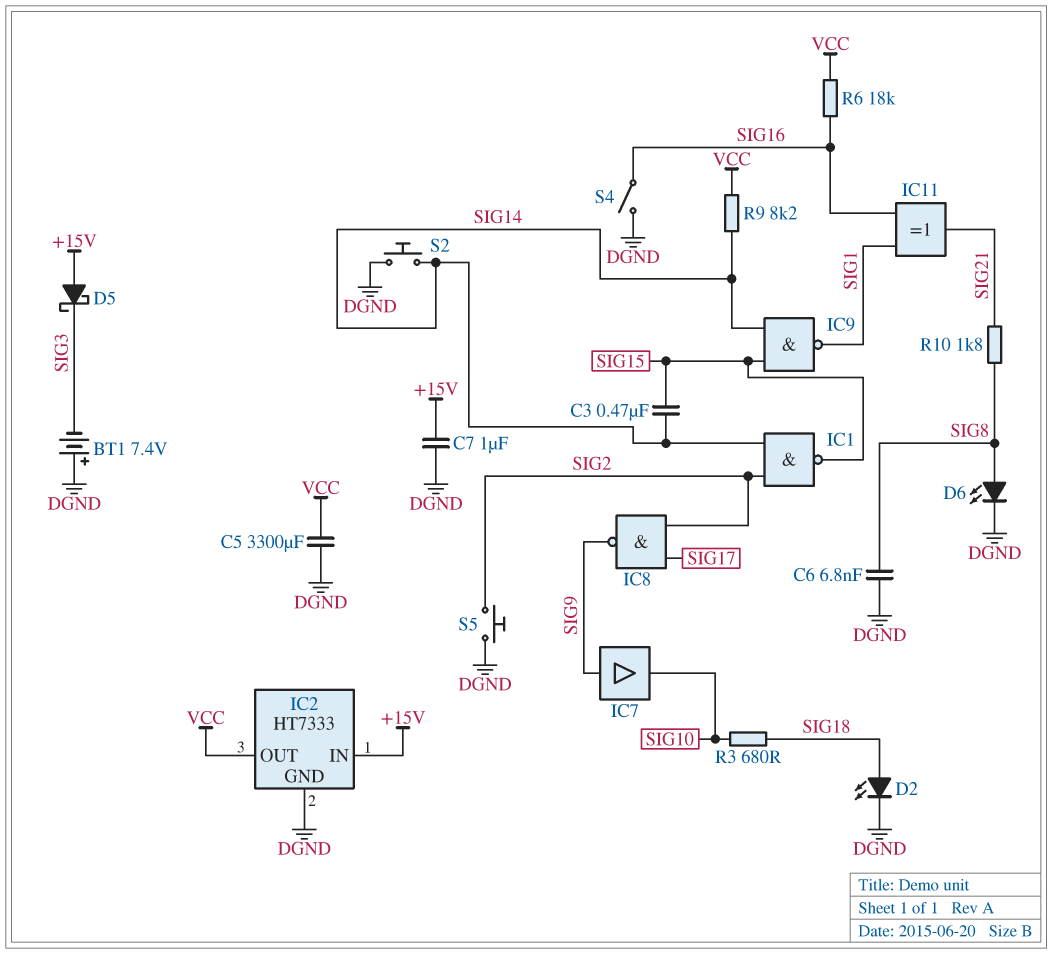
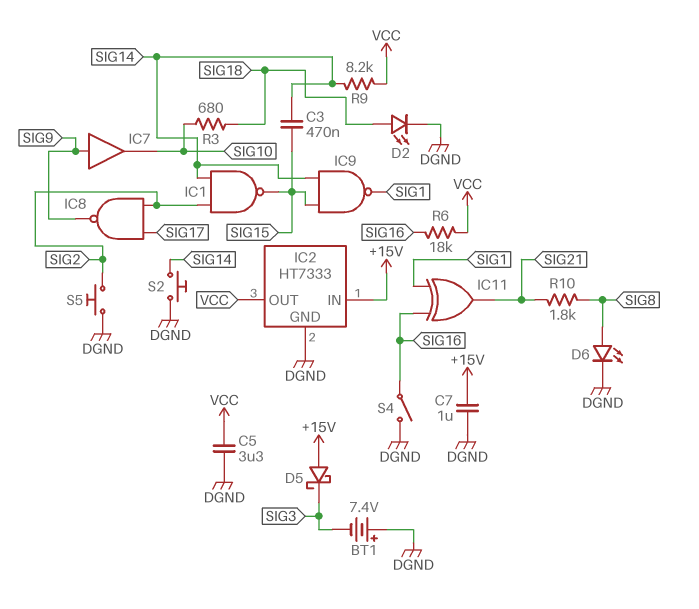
C5: 3300uF (DGND, VCC) -> 3.3uF (DGND, VCC)
C6: 6.8nF (DGND, SIG8) -> none

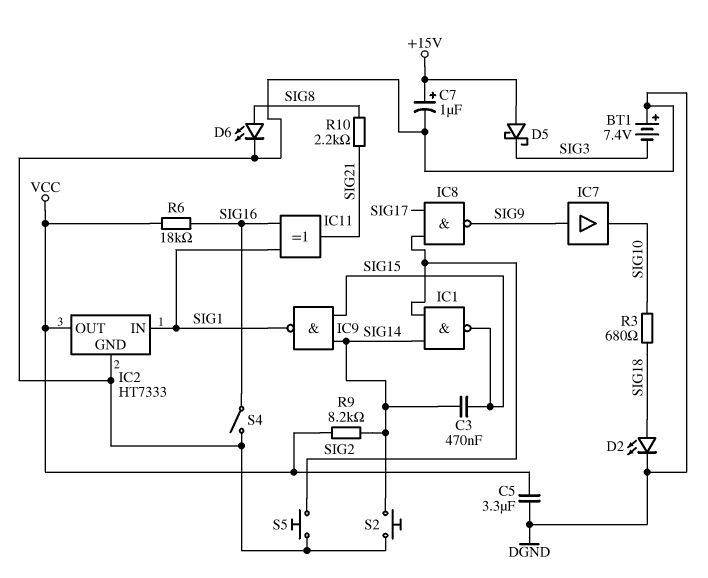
C7: 1uF (+15V, DGND) -> 1uF (plus +15V, minus DGND)
IC2 pin IN: +15V -> SIG1
R10: 1.8k (SIG8, SIG21) -> 2.2k (SIG8, SIG21)

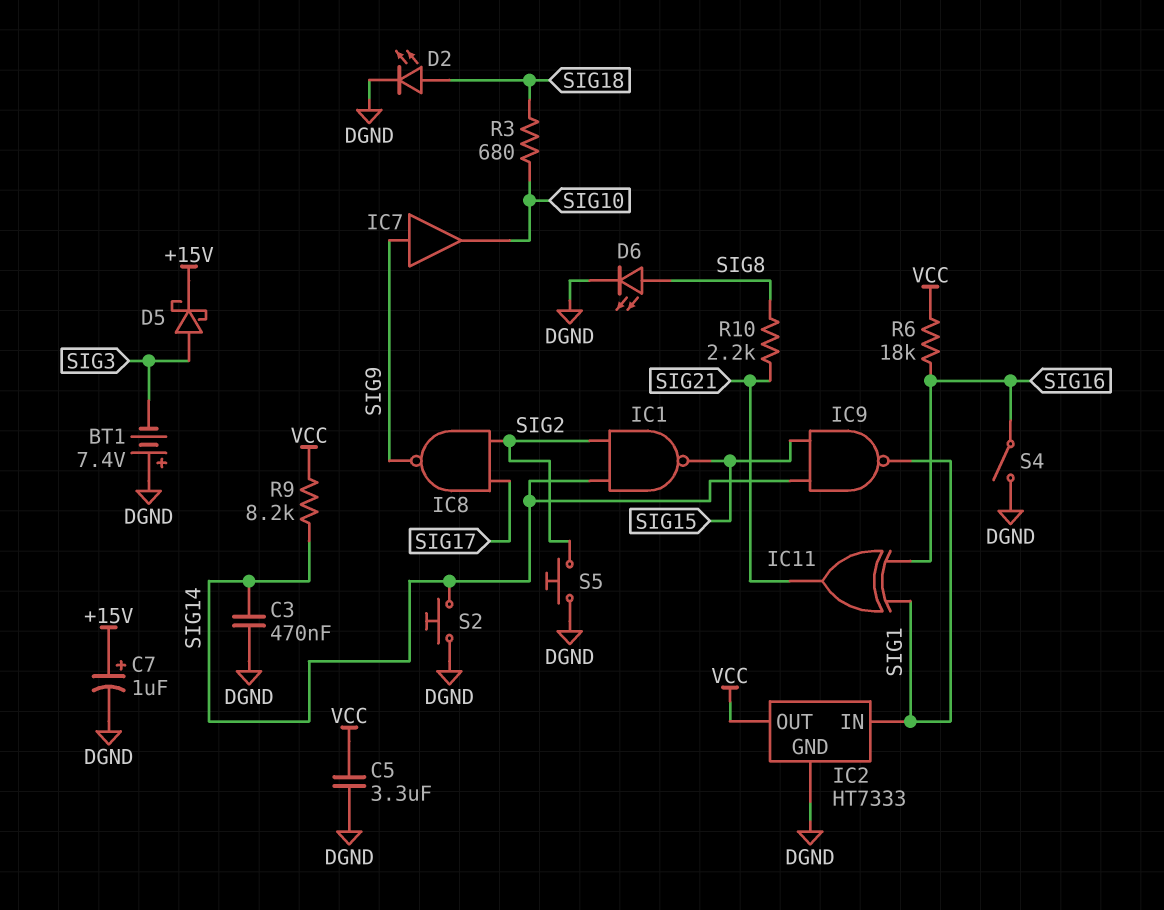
C3: 470nF (SIG14, SIG15) -> 470nF (DGND, SIG14)
D5: schottky (A +15V, K SIG3) -> schottky (A SIG3, K +15V)

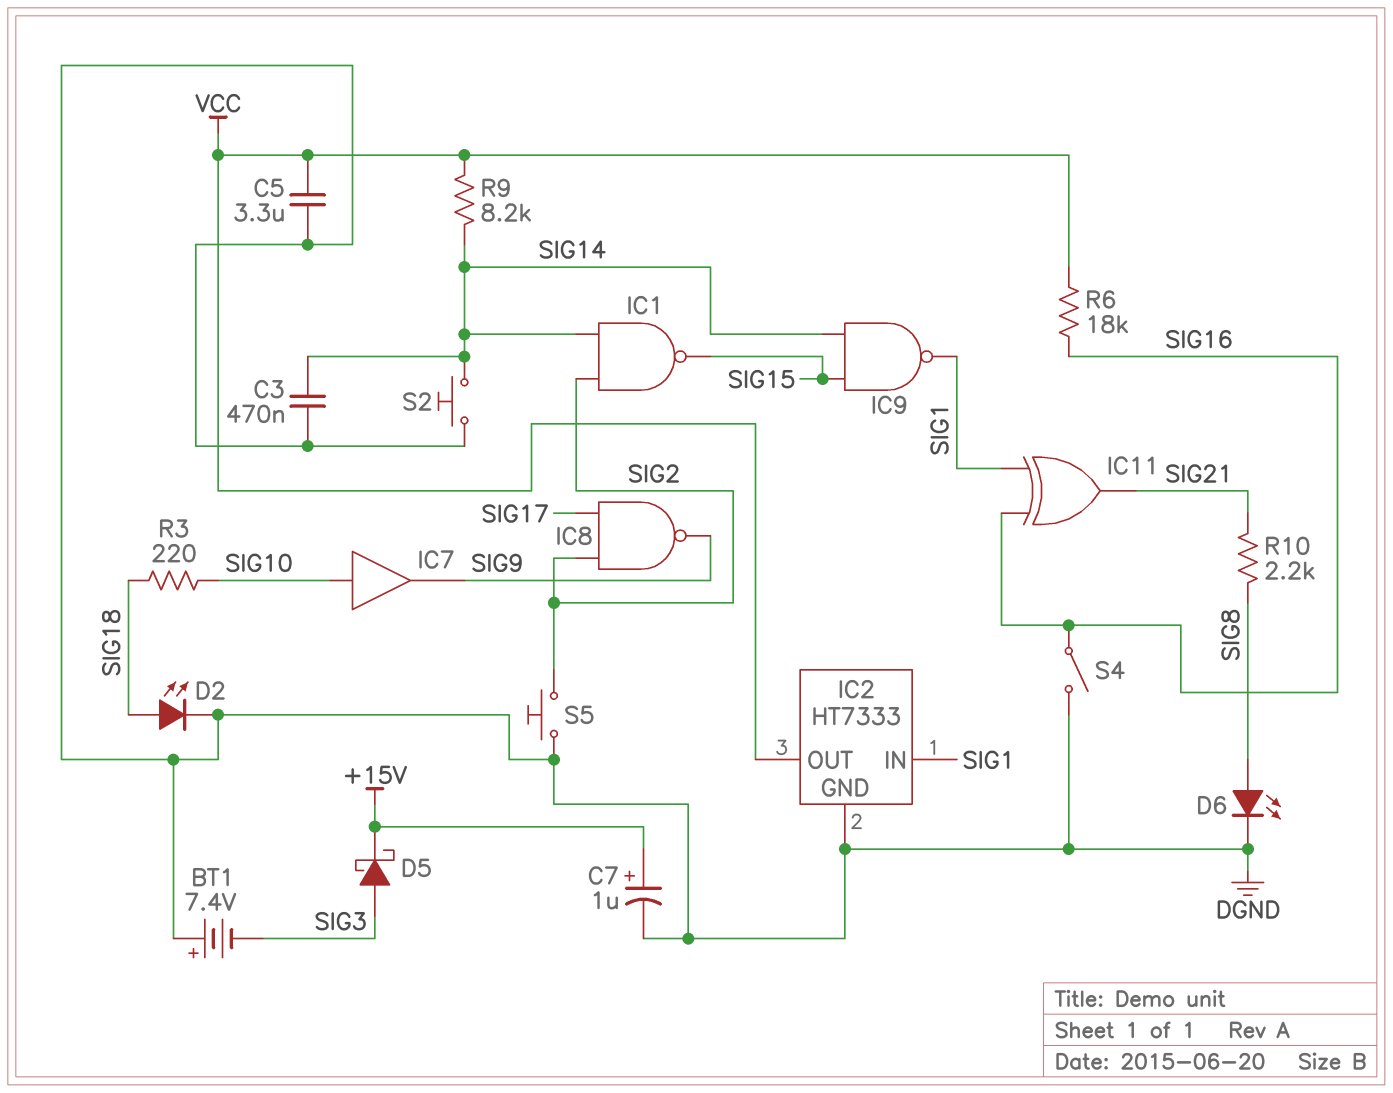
IC7: buffer (in SIG9, out SIG10) -> buffer (in SIG10, out SIG9)
R3: 680 (SIG10, SIG18) -> 220 (SIG10, SIG18)

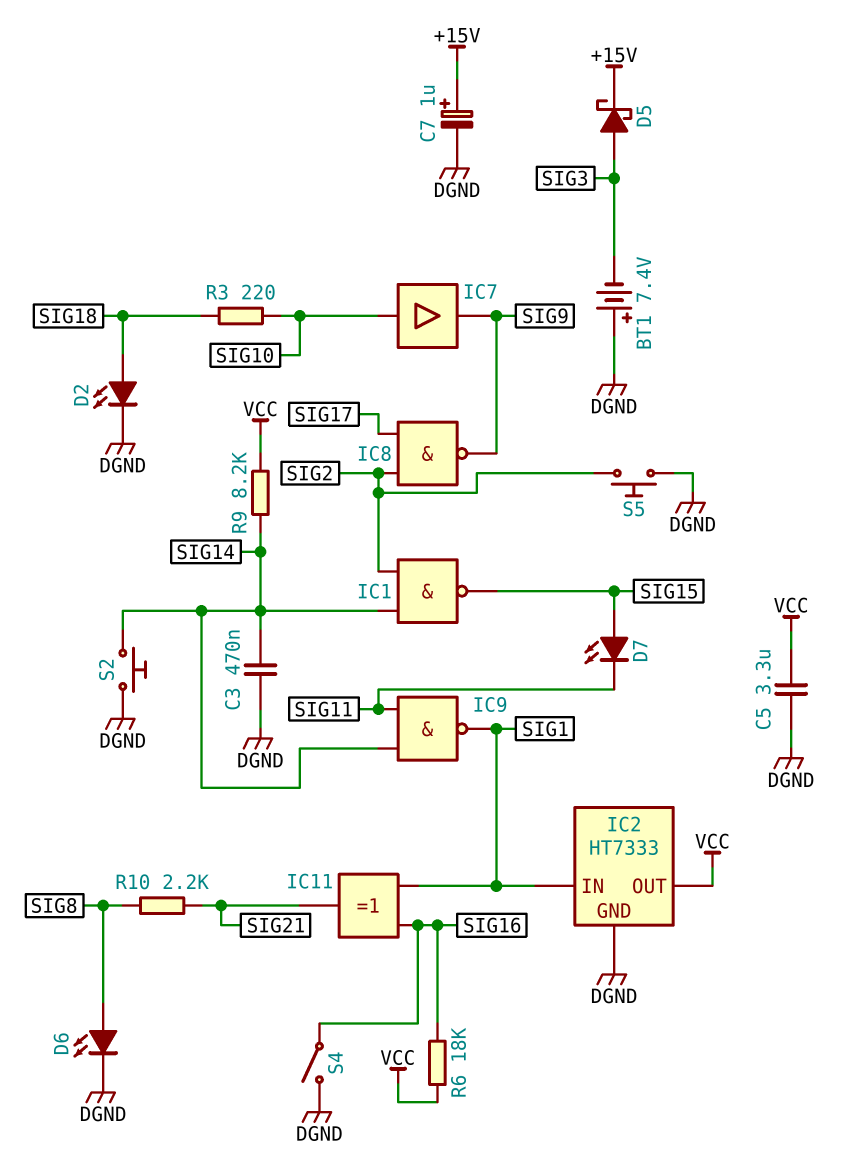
D7: none -> LED (A SIG15, K SIG11)
IC9: NAND (in SIG14, in SIG15, out SIG1) -> NAND (in SIG11, in SIG14, out SIG1)

